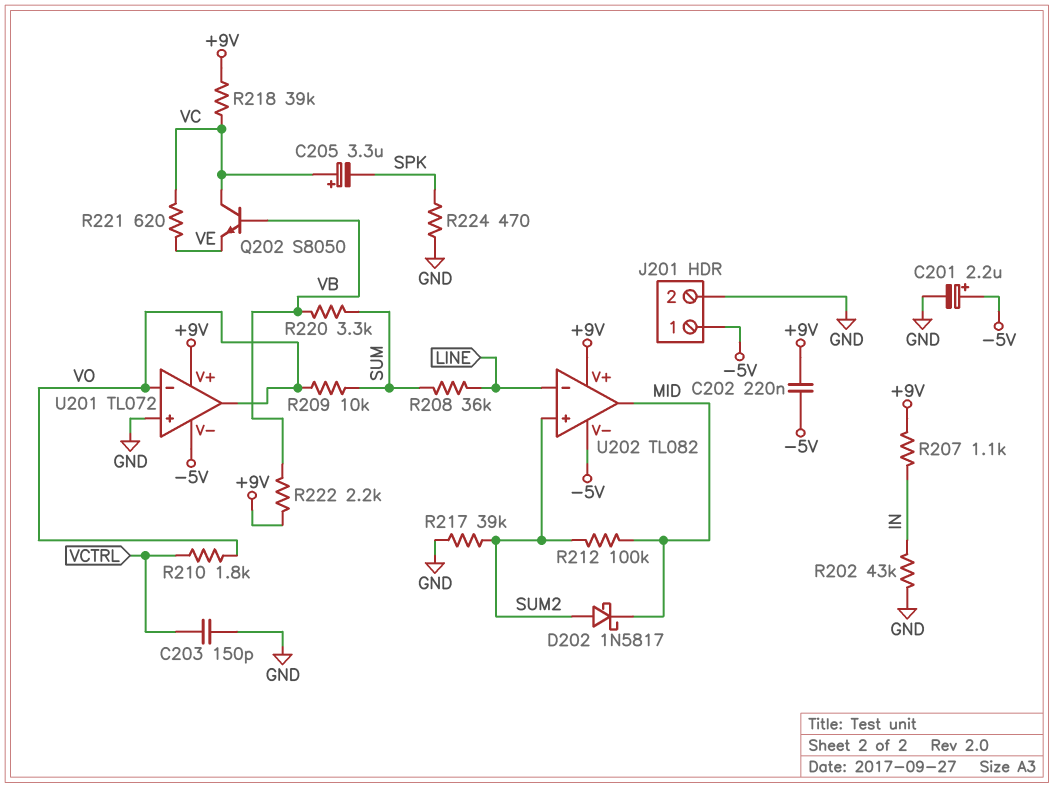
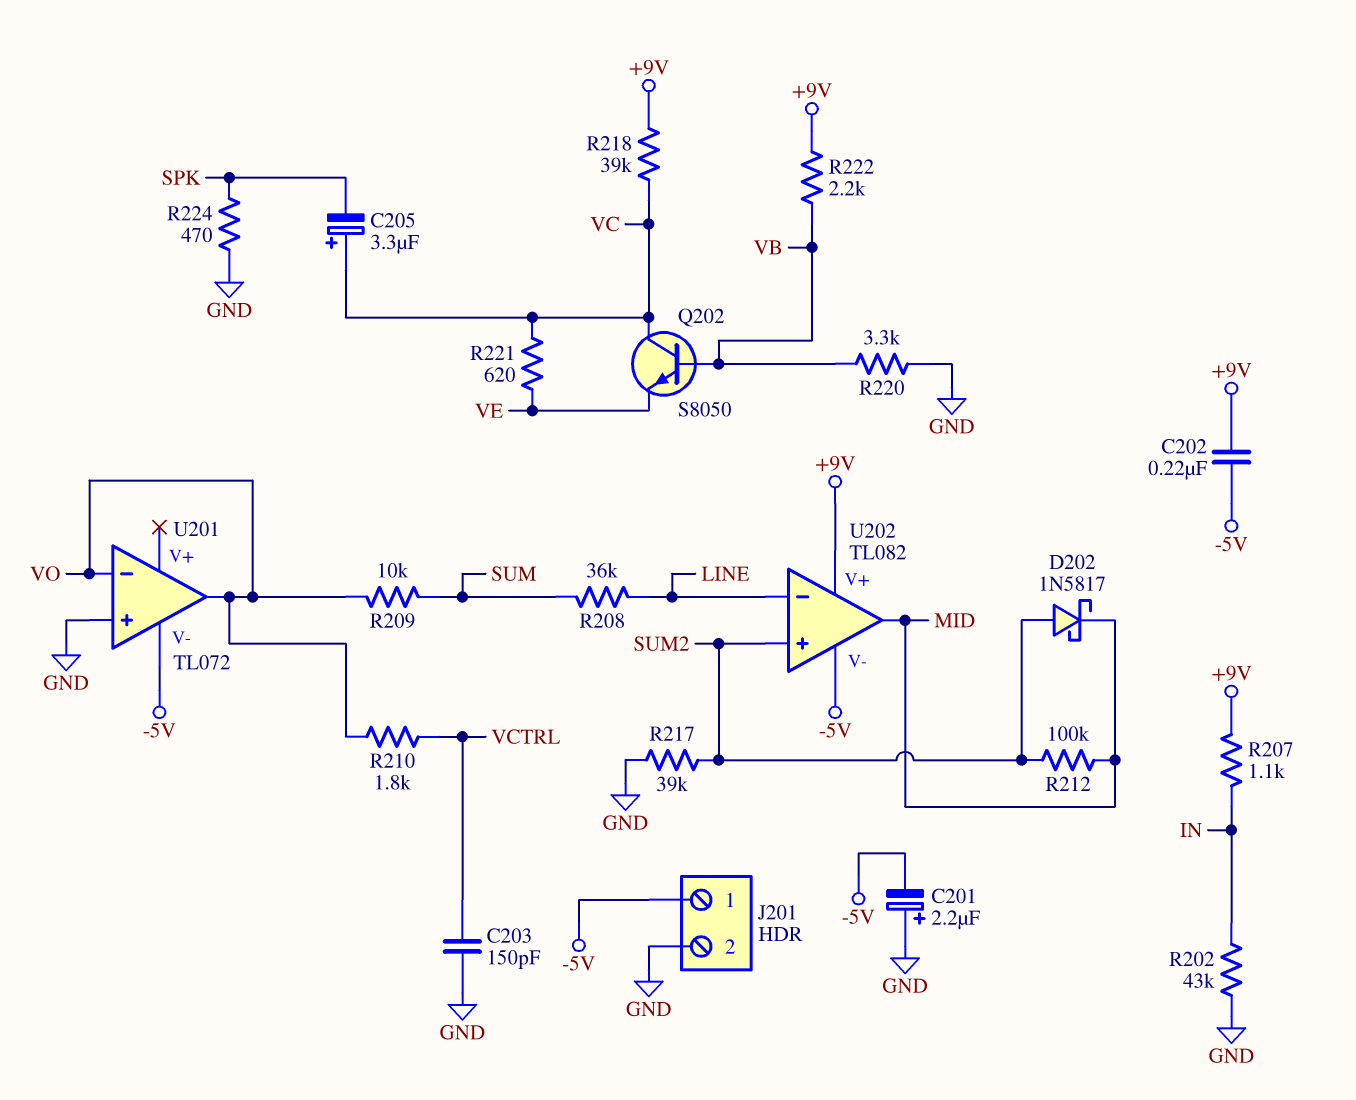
C201: 2.2uF (plus -5V, minus GND) -> 2.2uF (plus GND, minus -5V)
R220: 3.3k (SUM, VB) -> 3.3k (GND, VB)
U201 pin V+: +9V -> none

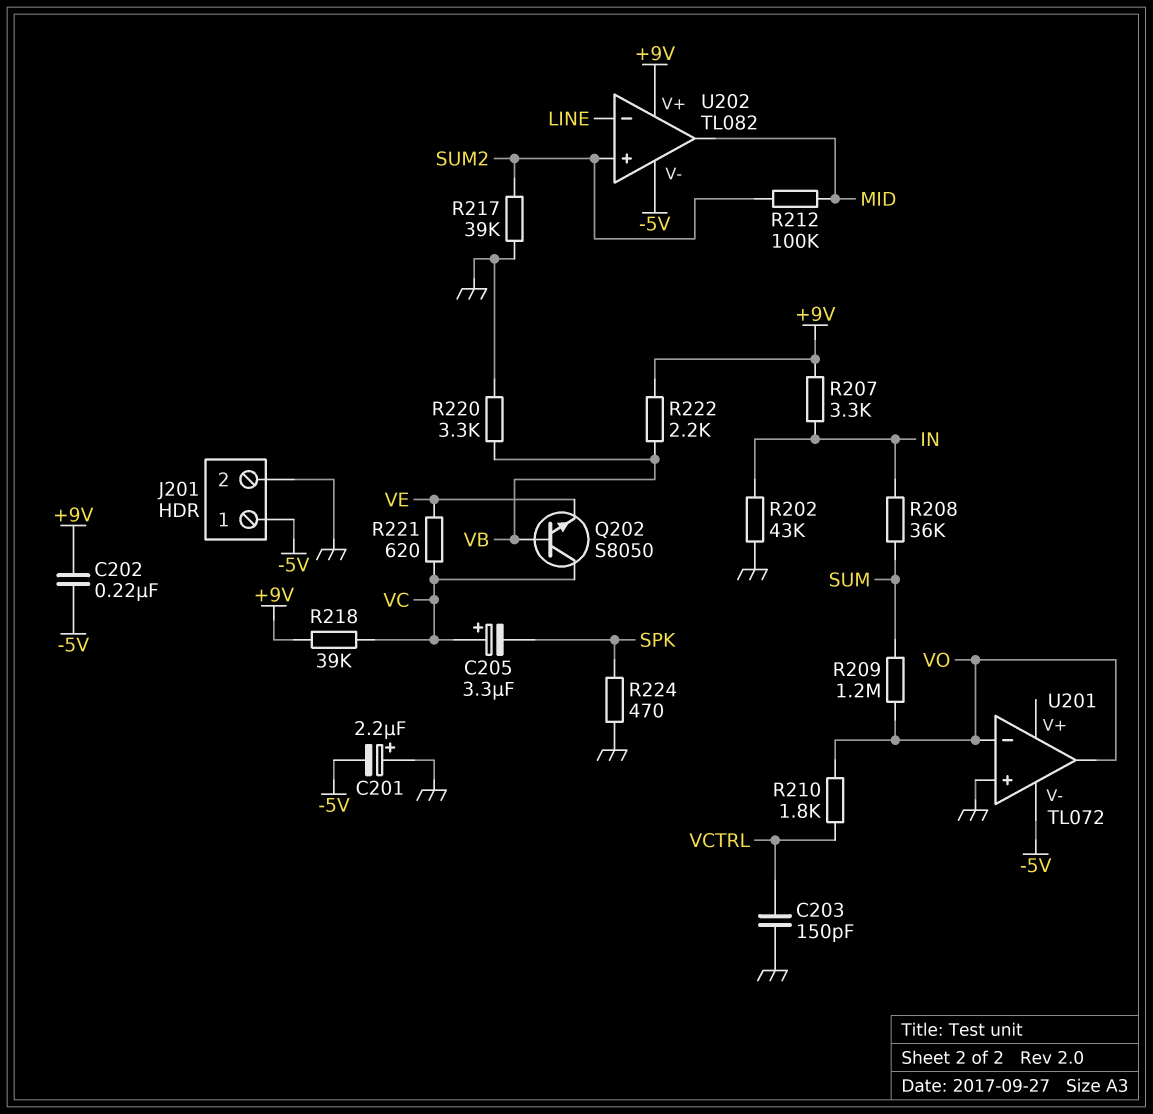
D202: schottky 1N5817 (A SUM2, K MID) -> none
R207: 1.1k (+9V, IN) -> 3.3k (+9V, IN)
R208: 36k (LINE, SUM) -> 36k (IN, SUM)
R209: 10k (SUM, VO) -> 1.2M (SUM, VO)

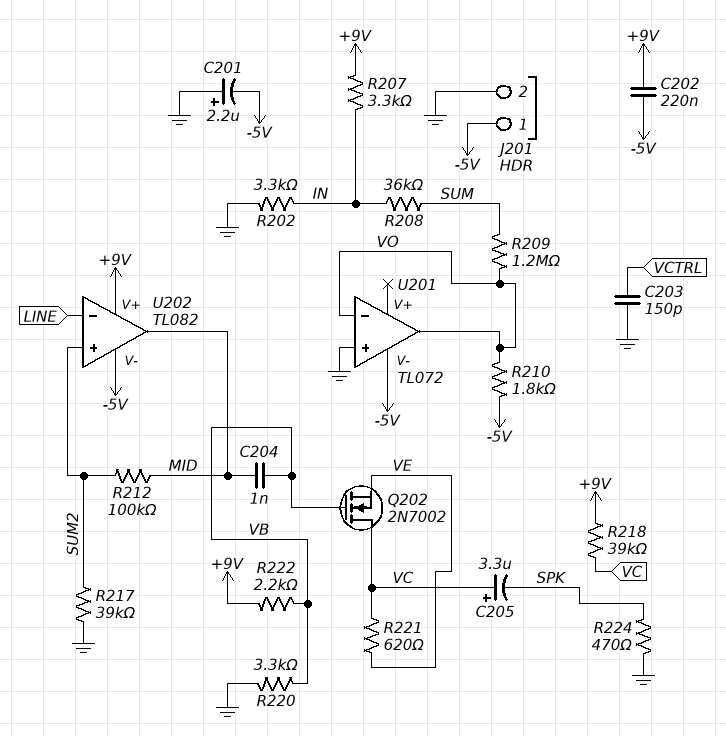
C204: none -> 1nF (MID, VB)
Q202: NPN S8050 (B VB, C VC, E VE) -> NMOS 2N7002 (G VB, D VC, S VE)
R202: 43k (GND, IN) -> 3.3k (GND, IN)
R210: 1.8k (VCTRL, VO) -> 1.8k (-5V, VO)

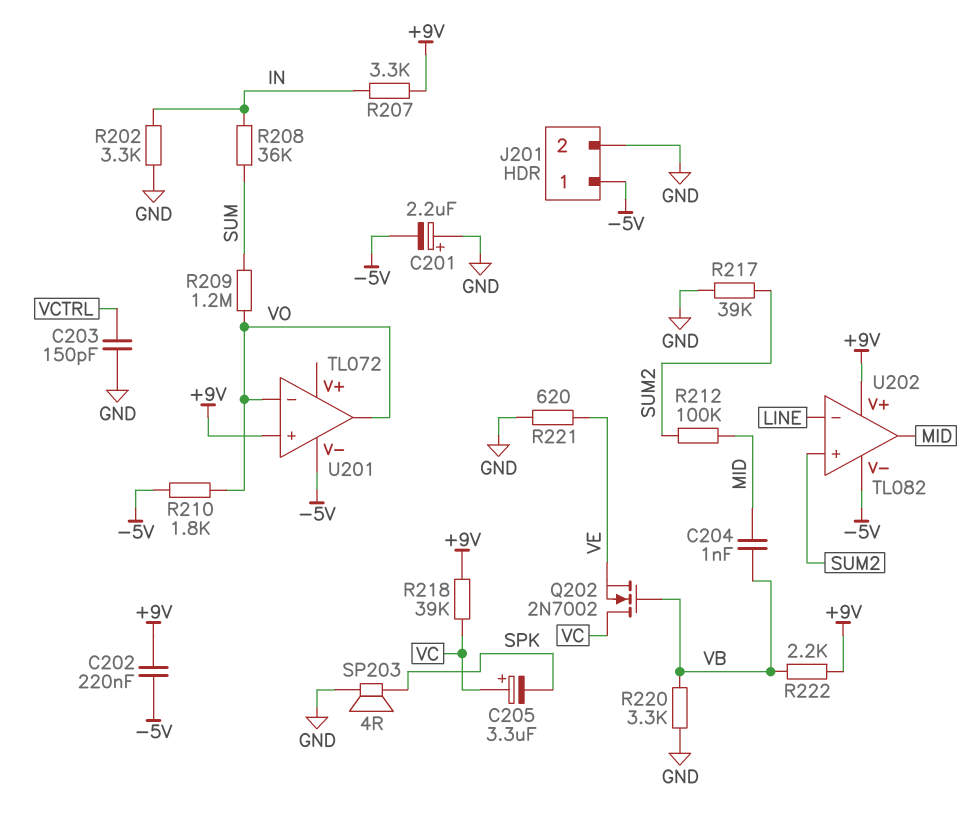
R221: 620 (VC, VE) -> 620 (GND, VE)
R224: 470 (GND, SPK) -> none
SP203: none -> speaker 4R (GND, SPK)
U201 pin in+: GND -> +9V

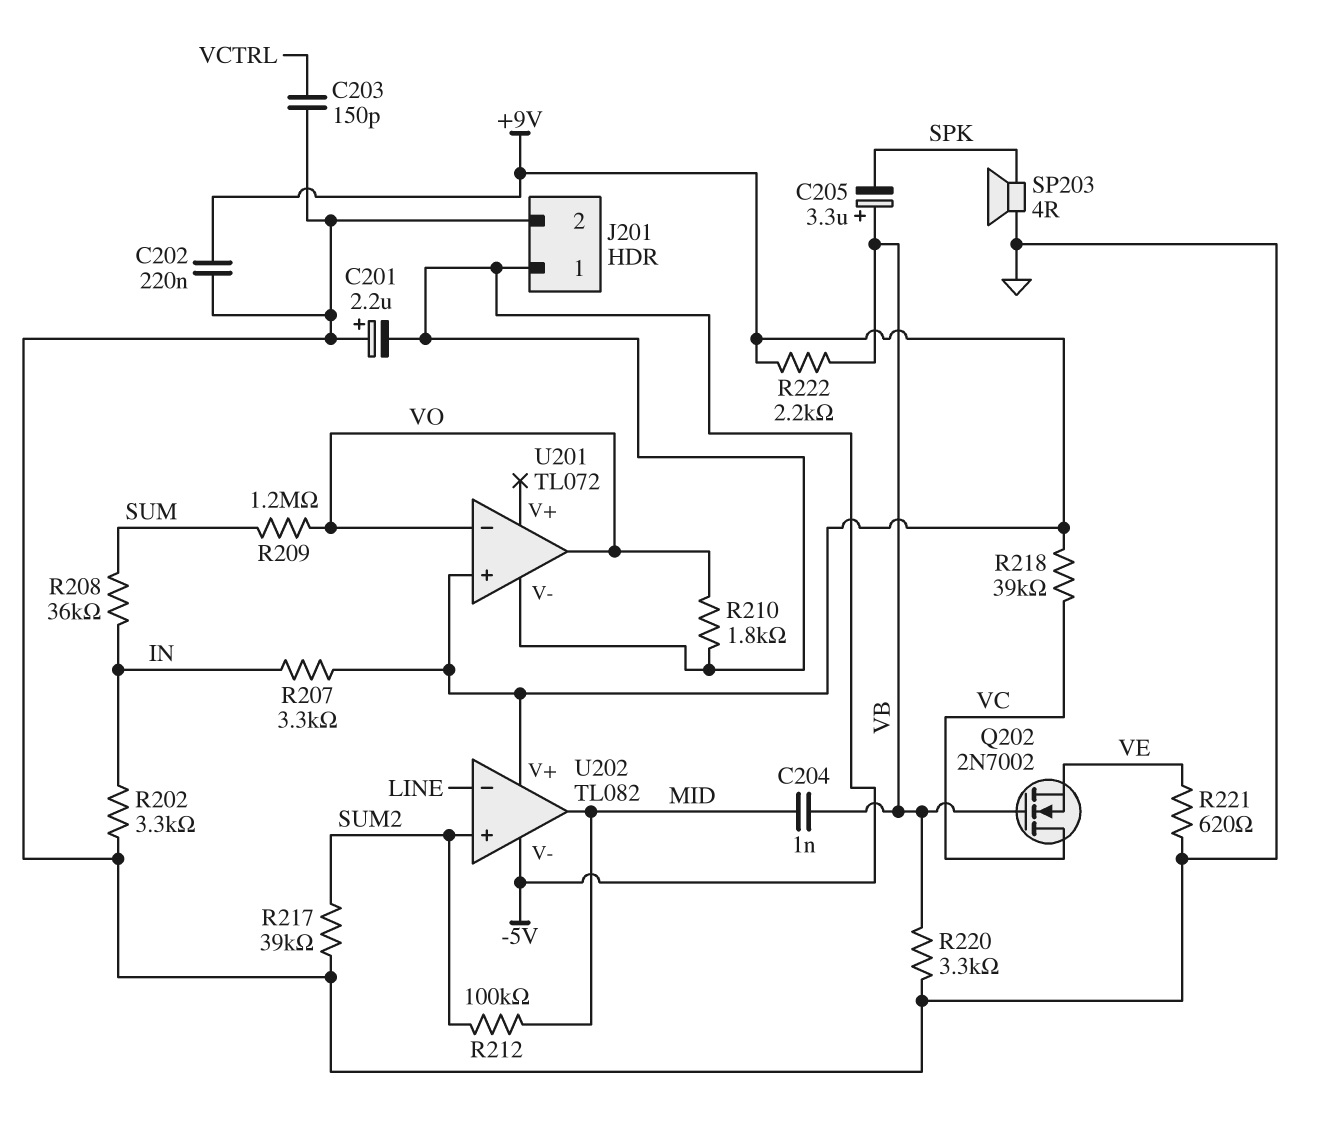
C202: 220nF (+9V, -5V) -> 220nF (+9V, GND)
C205: 3.3uF (plus VC, minus SPK) -> 3.3uF (plus VB, minus SPK)

